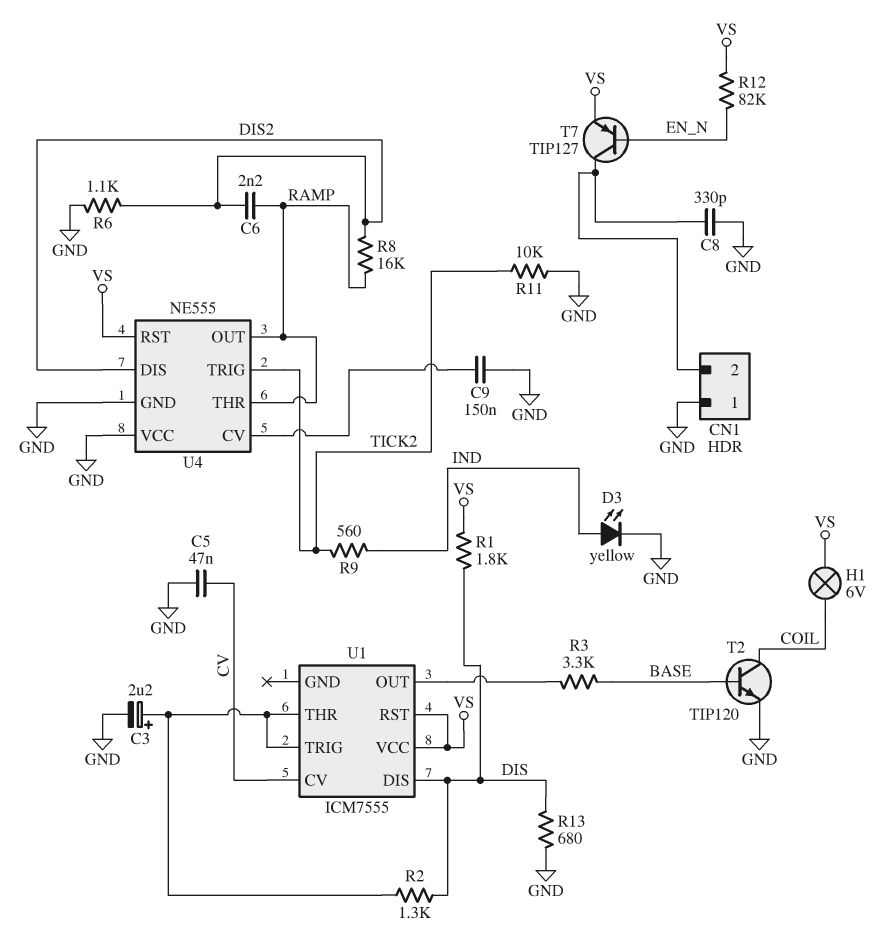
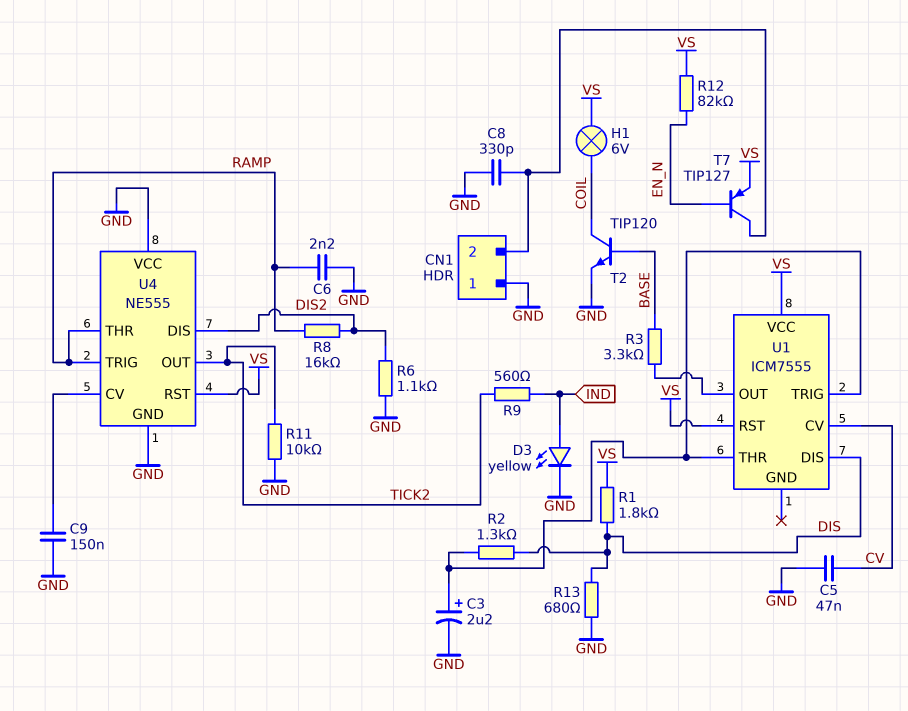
C6: 2.2nF (DIS2, RAMP) -> 2.2nF (GND, RAMP)
U4 pin OUT: RAMP -> TICK2
U4 pin TRIG: TICK2 -> RAMP

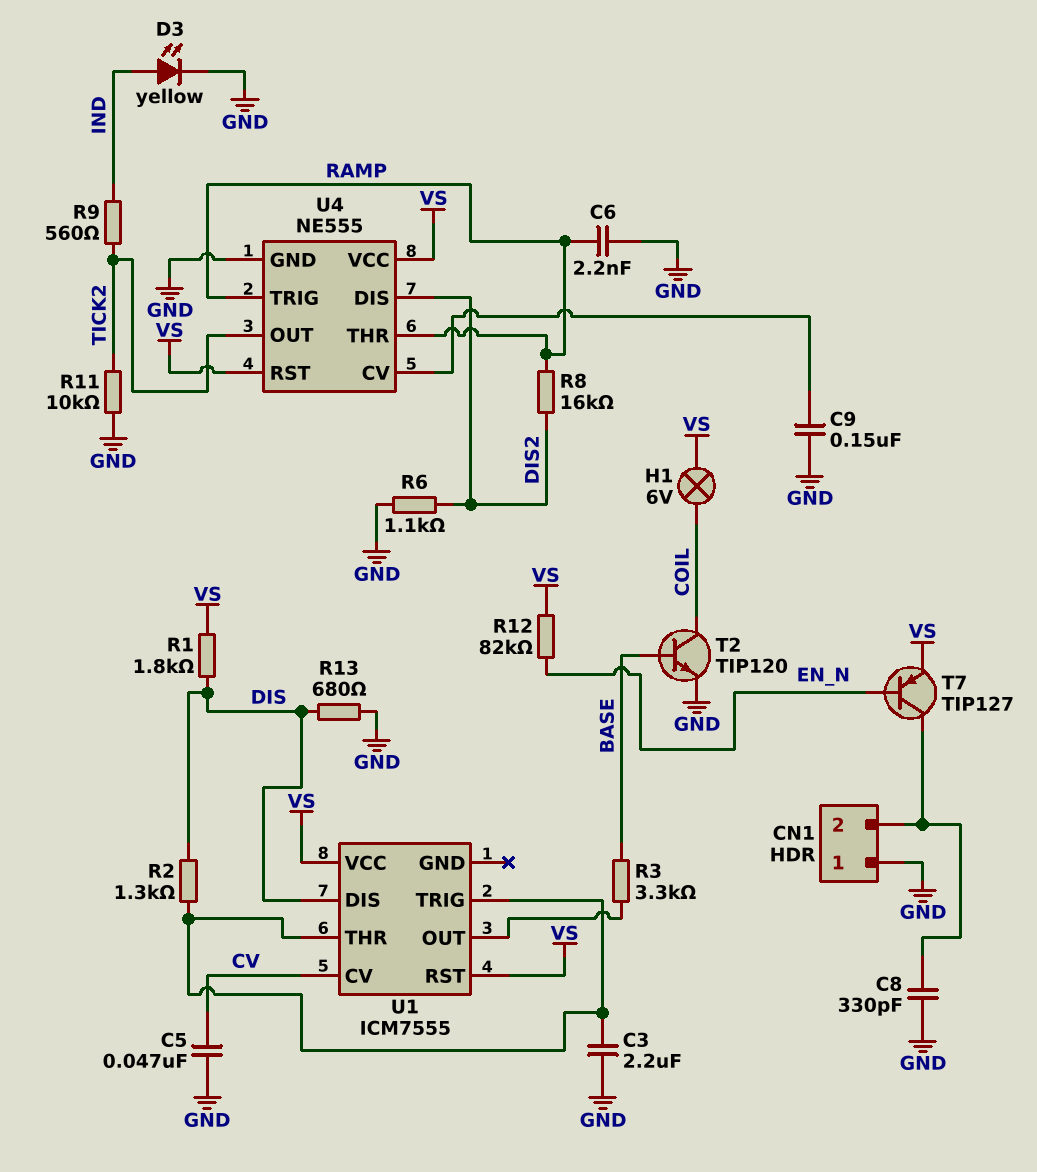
C3: 2.2uF (plus U1/THR, minus GND) -> 2.2uF (GND, U1/THR)
U4 pin VCC: GND -> VS

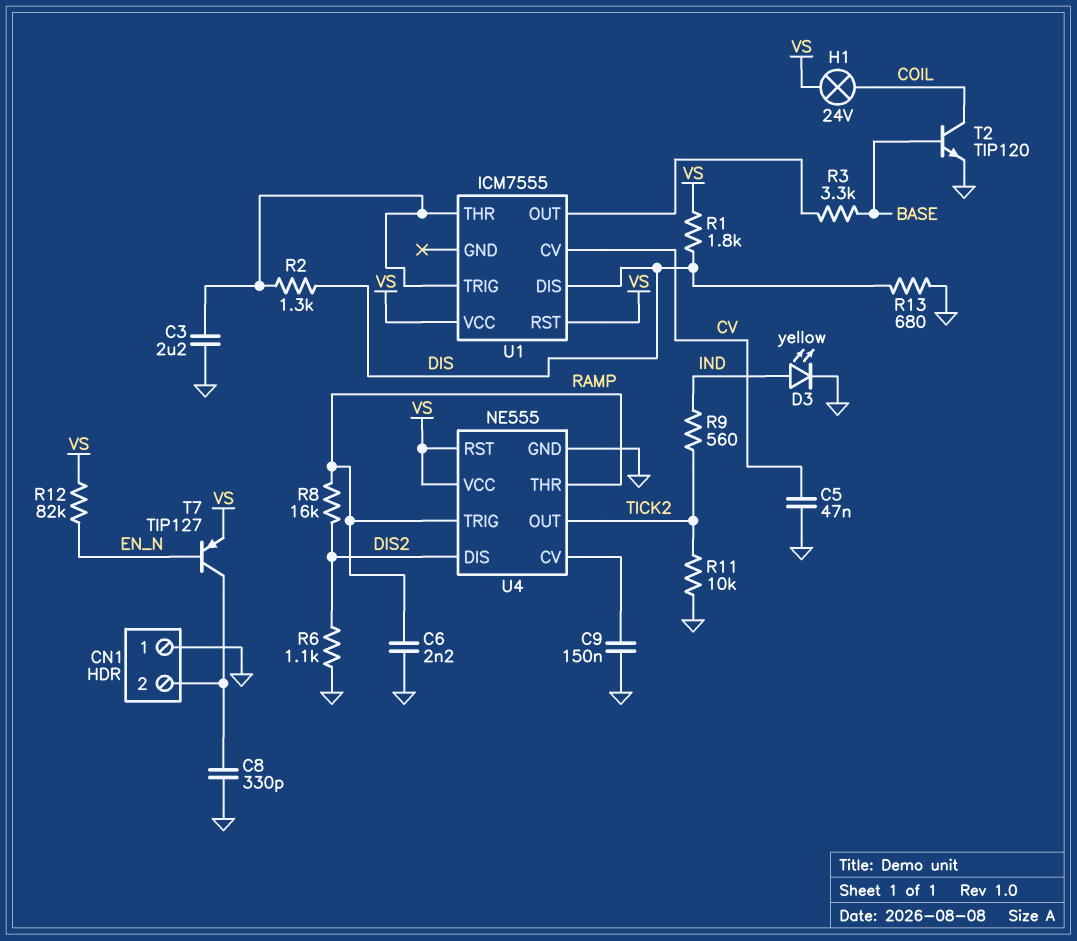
H1: lamp 6V (COIL, VS) -> lamp 24V (COIL, VS)

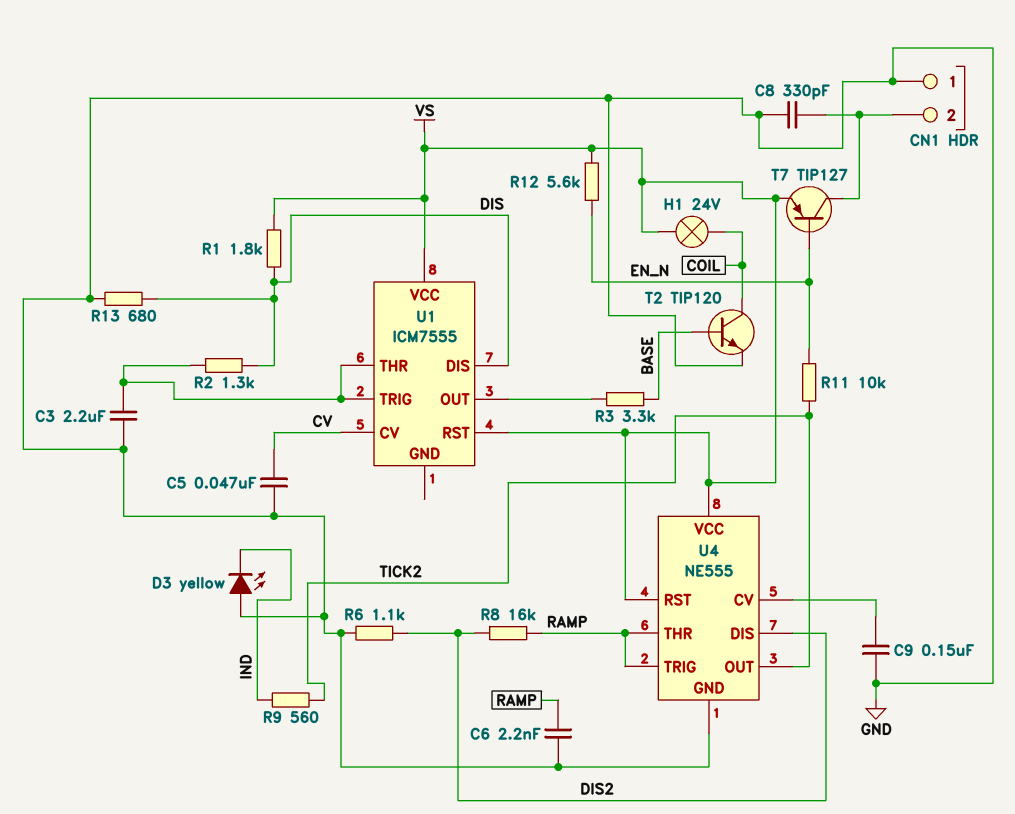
D3: LED yellow (A IND, K GND) -> LED yellow (A GND, K IND)
R11: 10k (GND, TICK2) -> 10k (EN_N, TICK2)
R12: 82k (EN_N, VS) -> 5.6k (EN_N, VS)

